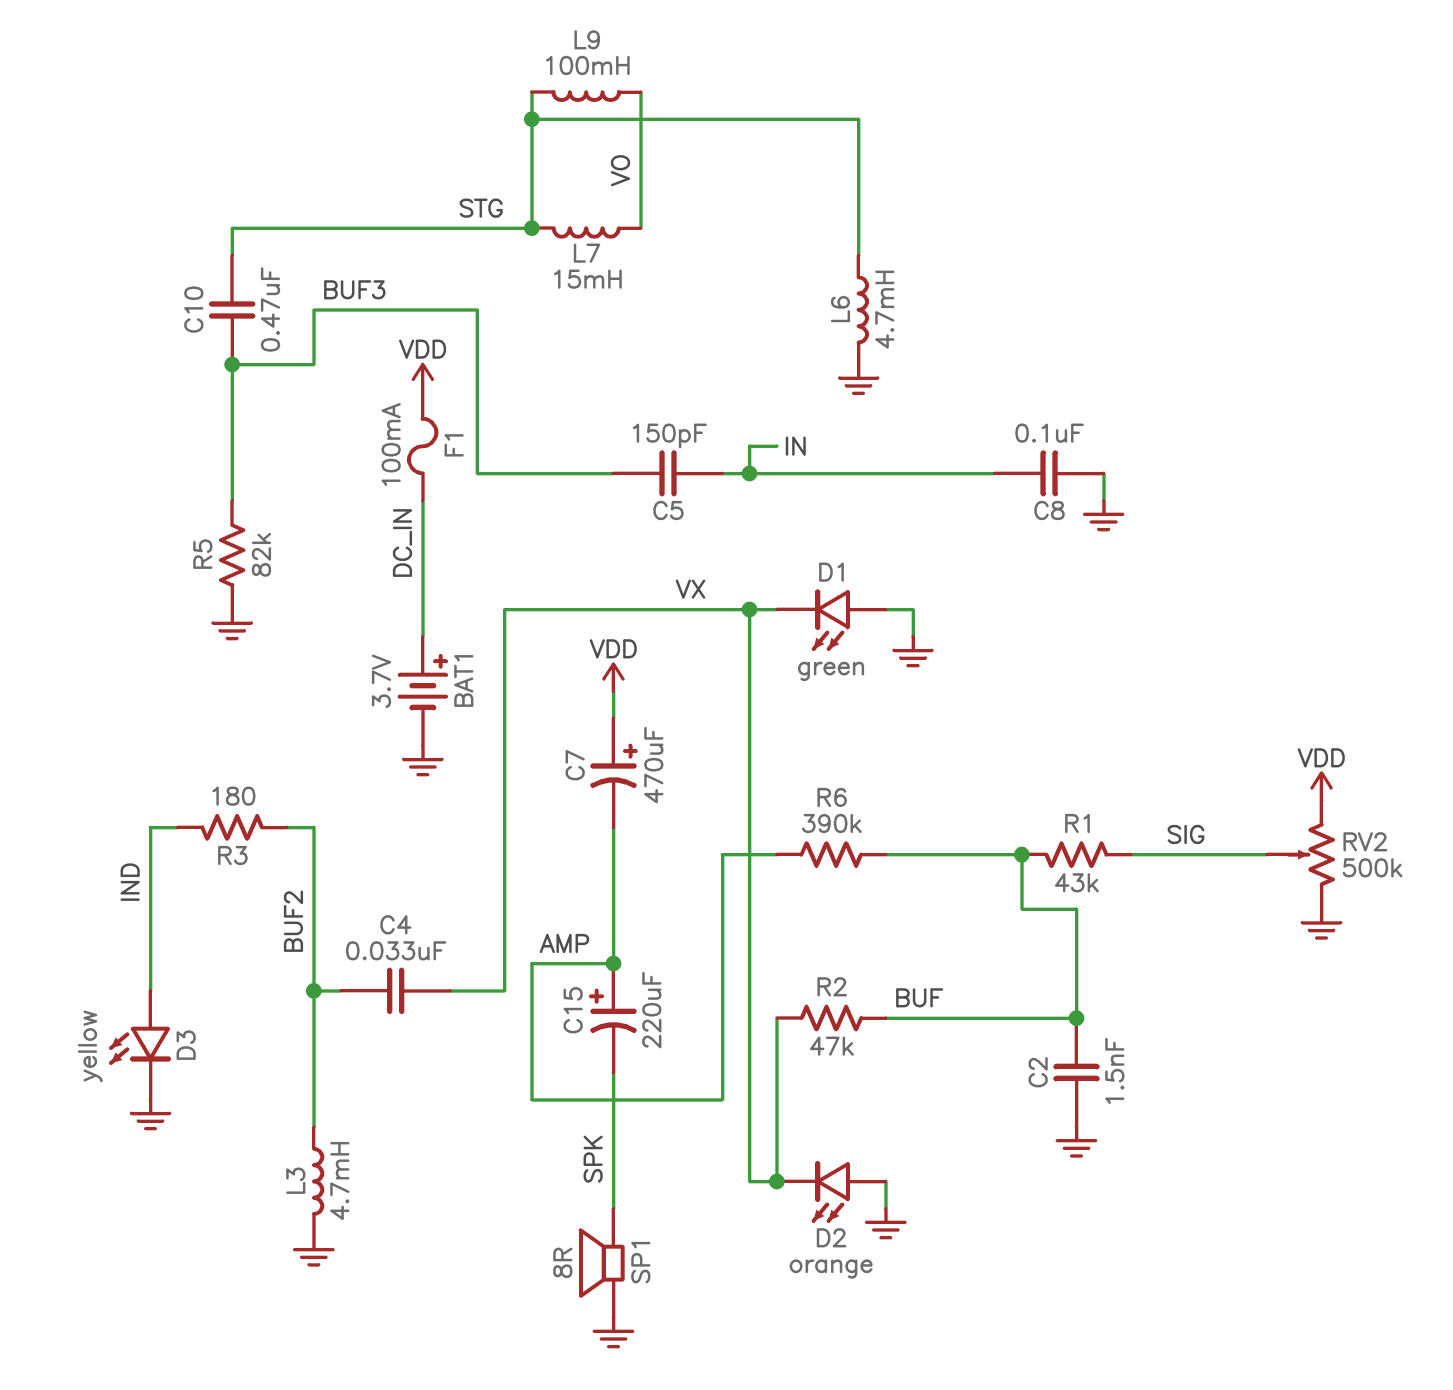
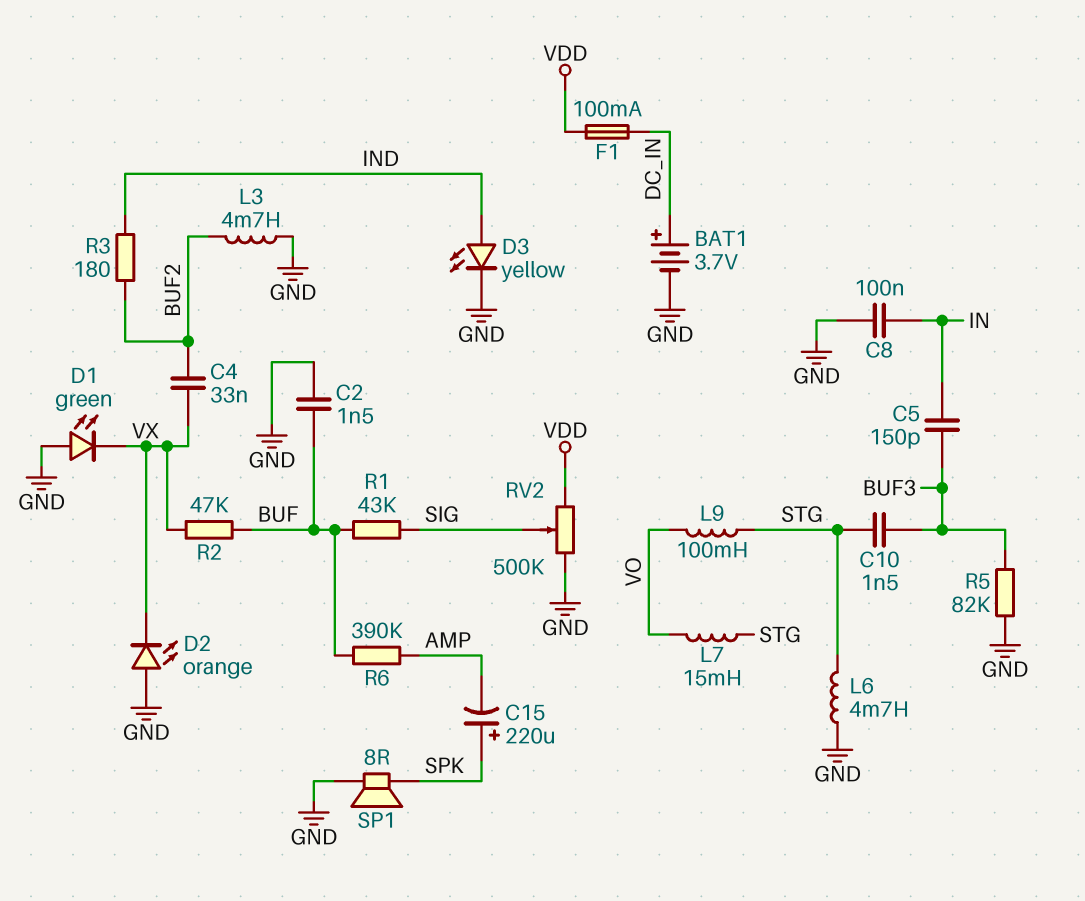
C7: 470uF (plus VDD, minus AMP) -> none
C10: 470nF (BUF3, STG) -> 1.5nF (BUF3, STG)
C15: 220uF (plus AMP, minus SPK) -> 220uF (plus SPK, minus AMP)

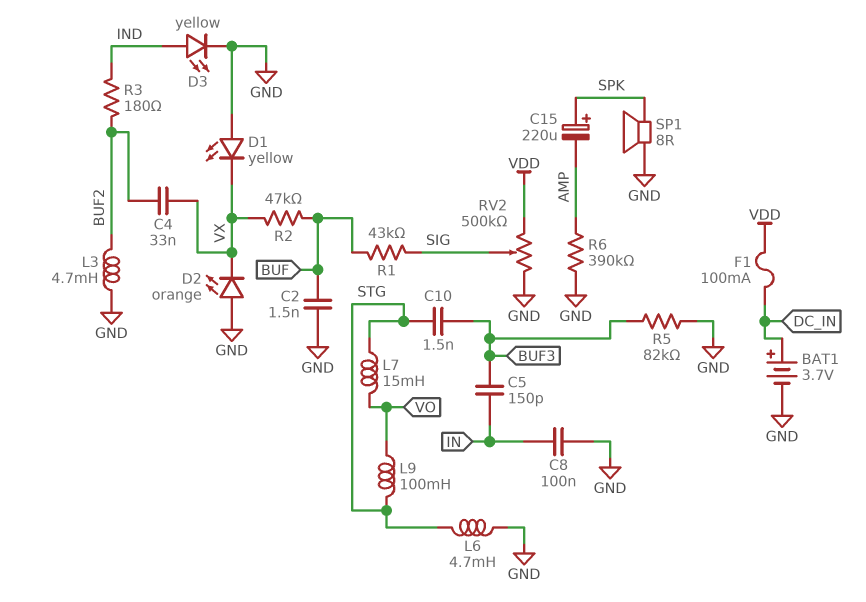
D1: LED green (A GND, K VX) -> LED yellow (A GND, K VX)
R6: 390k (AMP, BUF) -> 390k (AMP, GND)

